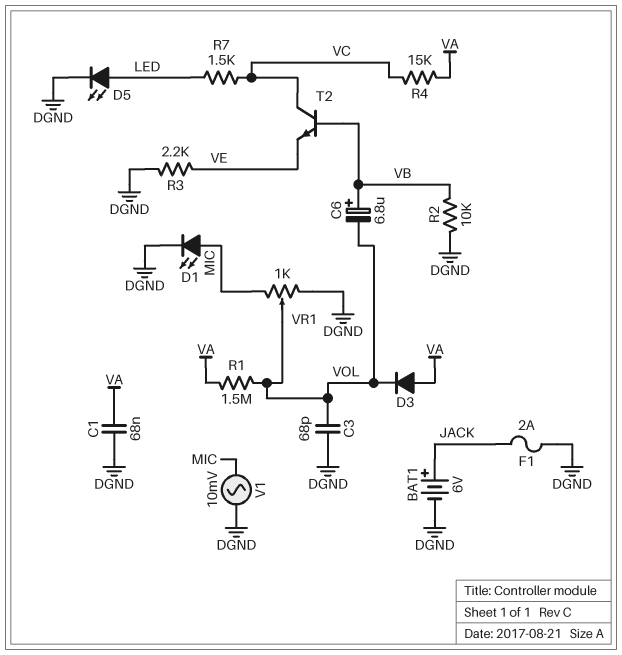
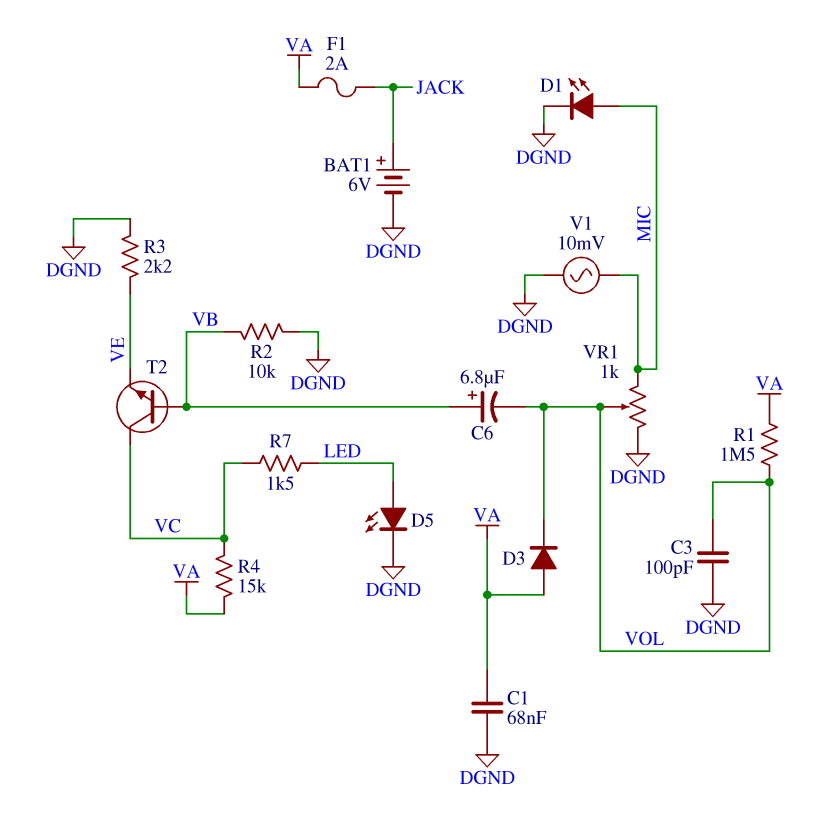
C3: 68pF (DGND, VOL) -> 100pF (DGND, VOL)
F1: 2A (DGND, JACK) -> 2A (JACK, VA)

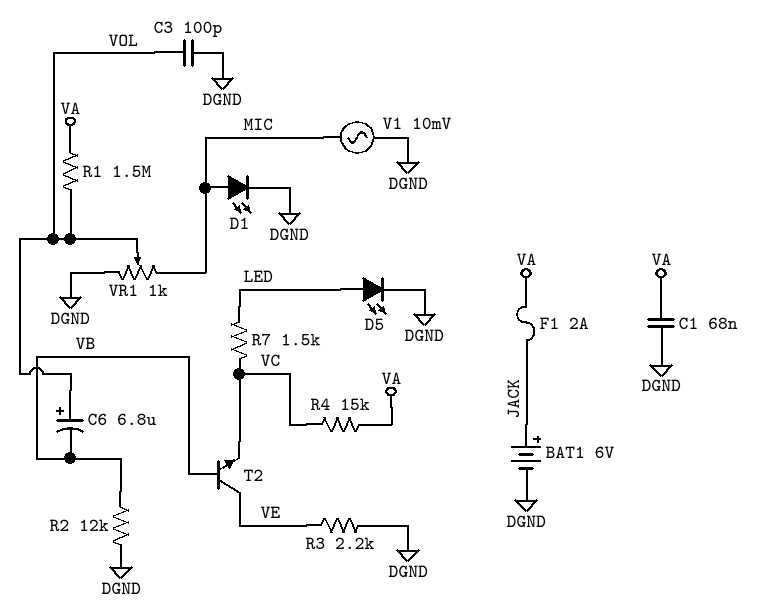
C6: 6.8uF (plus VB, minus VOL) -> 6.8uF (plus VOL, minus VB)
D3: diode (A VA, K VOL) -> none
R2: 10k (DGND, VB) -> 12k (DGND, VB)
T2: NPN (B VB, C VC, E VE) -> NPN (B VB, C VE, E VC)

